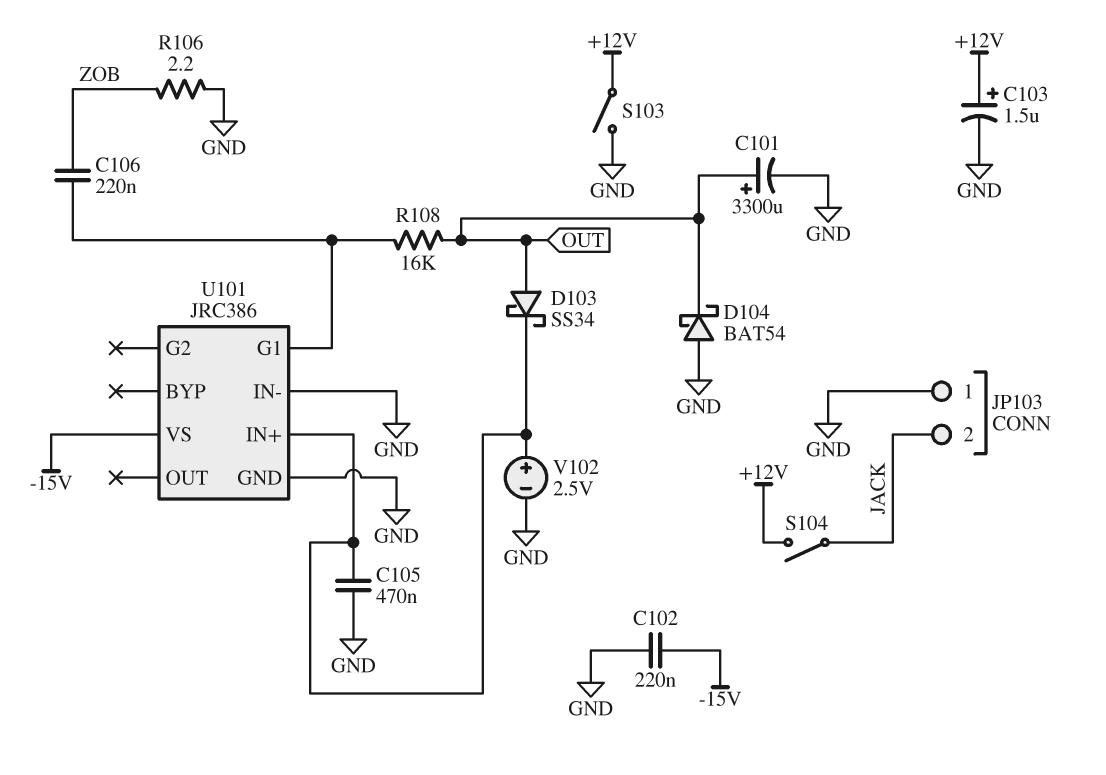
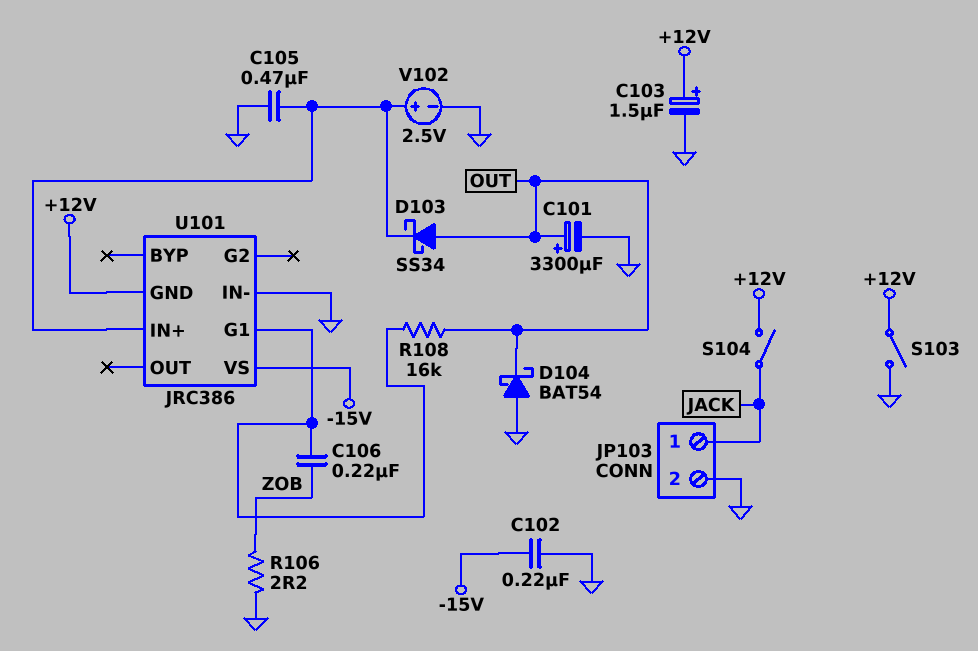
JP103 pin 1: GND -> JACK
JP103 pin 2: JACK -> GND
U101 pin GND: GND -> +12V

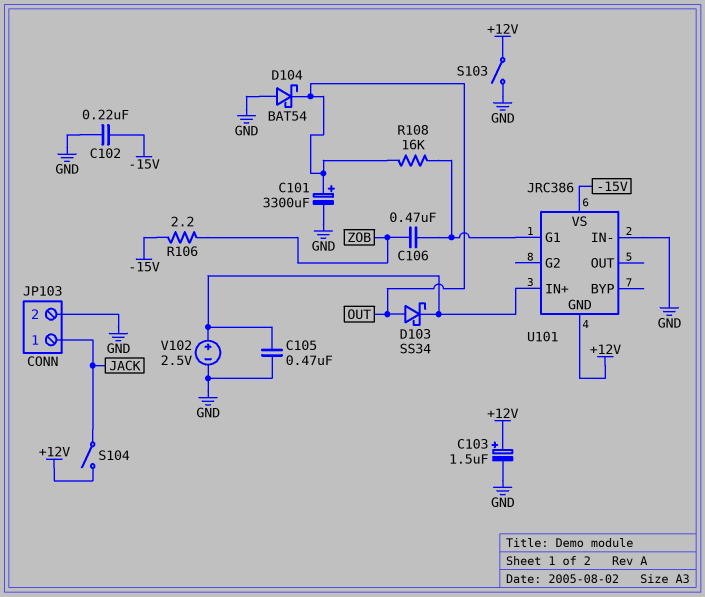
C106: 220nF (U101/G1, ZOB) -> 470nF (U101/G1, ZOB)
R106: 2.2 (GND, ZOB) -> 2.2 (-15V, ZOB)

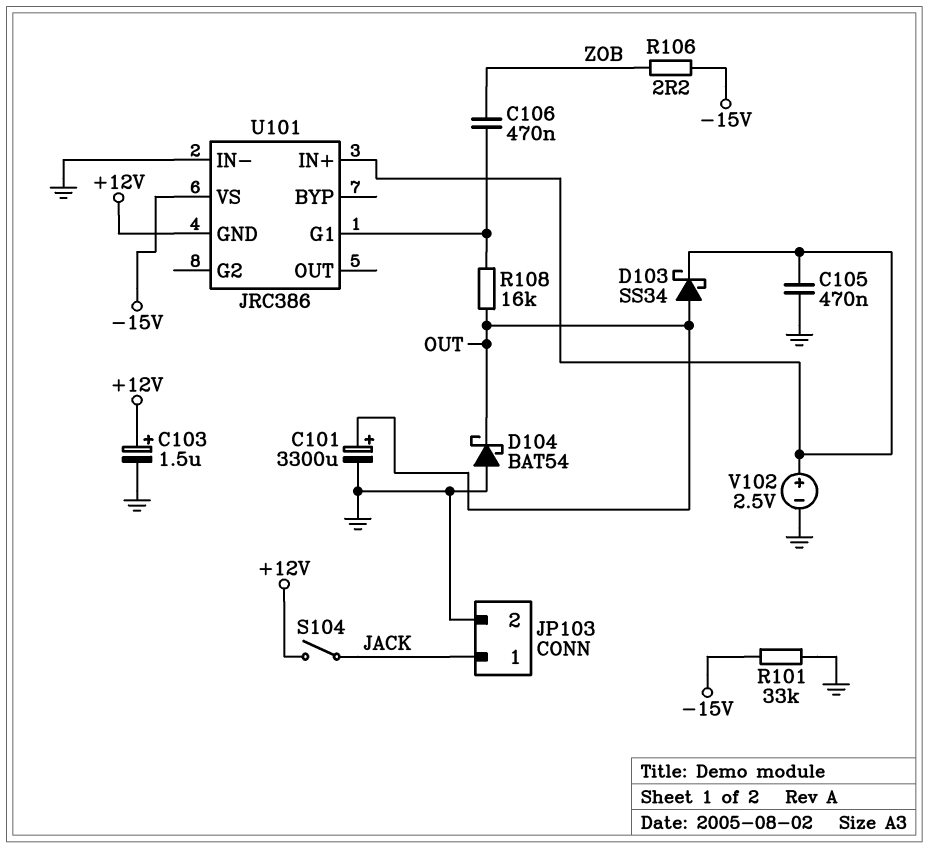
C102: 220nF (-15V, GND) -> none
R101: none -> 33k (-15V, GND)
S103: switch (+12V, GND) -> none

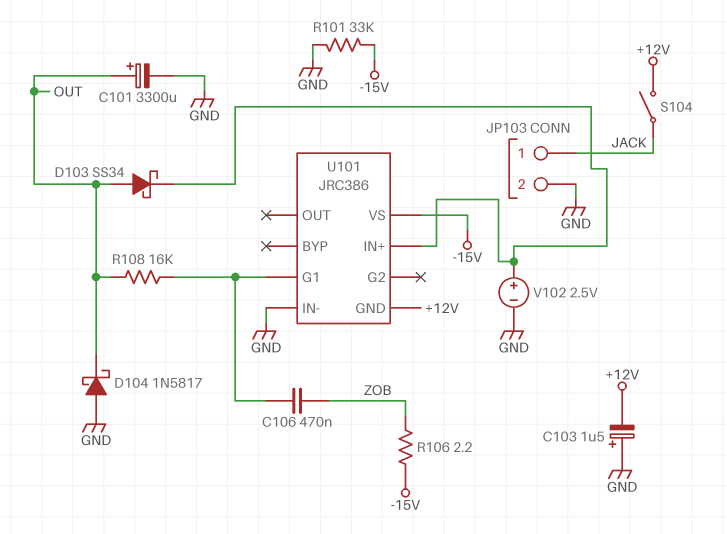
C103: 1.5uF (plus +12V, minus GND) -> 1.5uF (plus GND, minus +12V)
C105: 470nF (GND, U101/IN+) -> none
D104: schottky BAT54 (A GND, K OUT) -> schottky 1N5817 (A GND, K OUT)

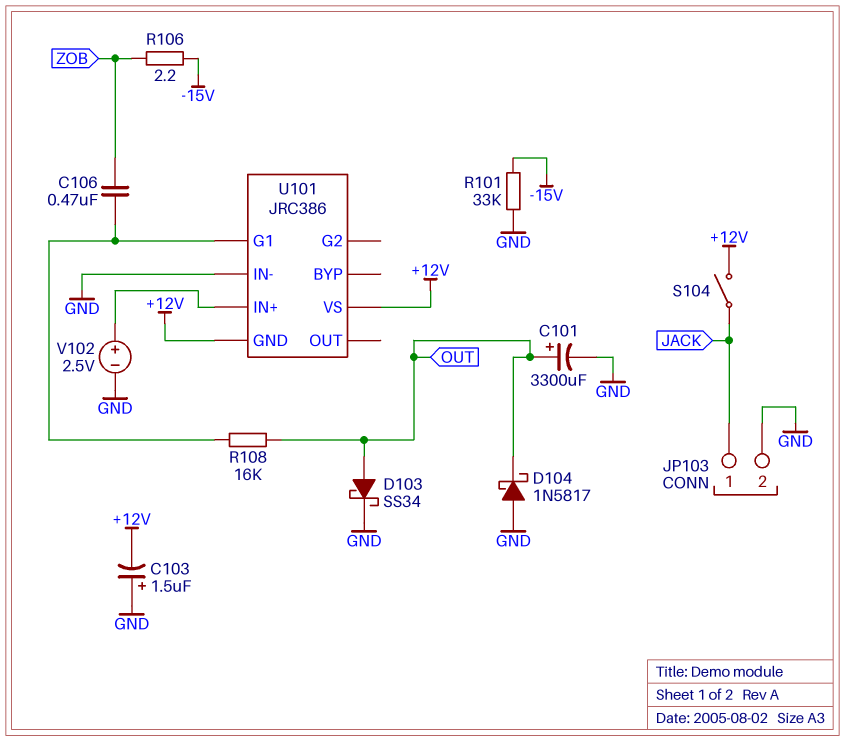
D103: schottky SS34 (A OUT, K U101/IN+) -> schottky SS34 (A OUT, K GND)
U101 pin VS: -15V -> +12V

